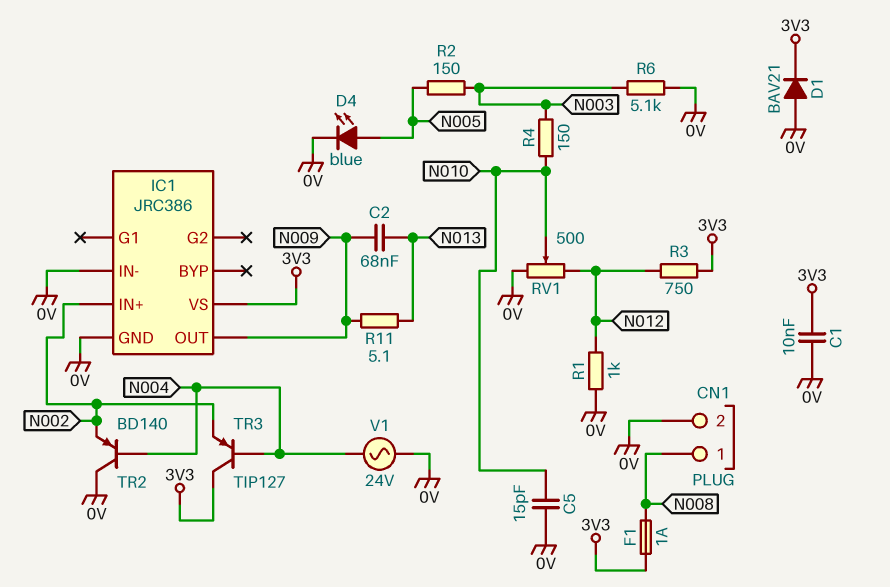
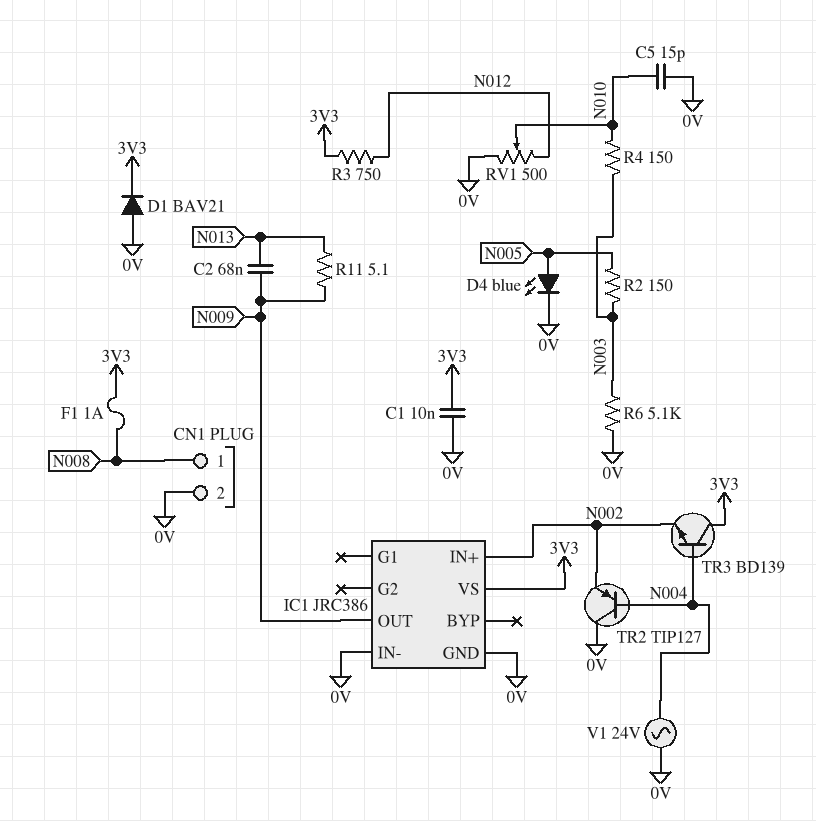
R1: 1k (0V, N012) -> none
TR2: PNP BD140 (B N004, C 0V, E N002) -> PNP TIP127 (B N004, C 0V, E N002)
TR3: PNP TIP127 (B N004, C 3V3, E N002) -> NPN BD139 (B N004, C 3V3, E N002)

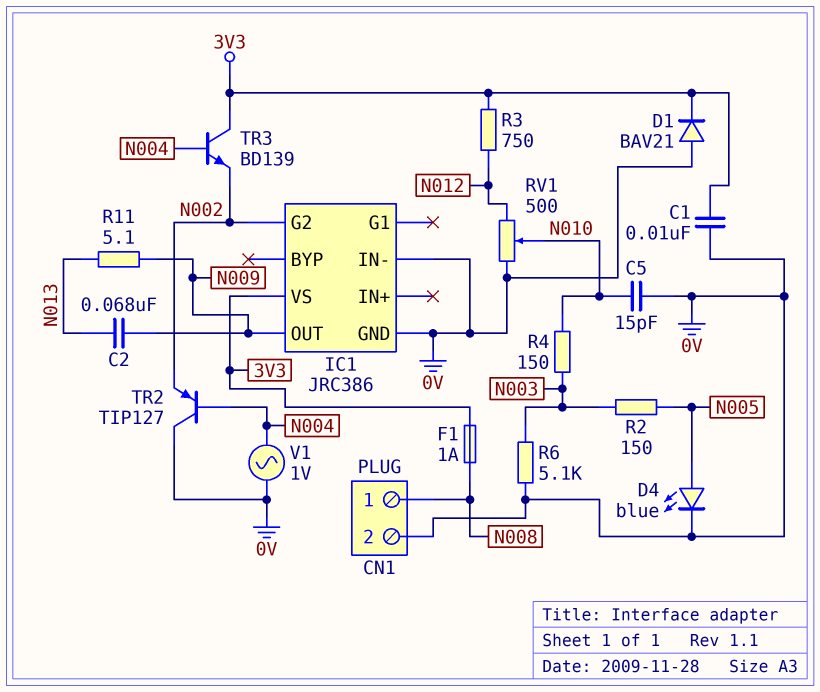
IC1 pin G2: none -> N002
IC1 pin IN+: N002 -> none
V1: AC 24V (0V, N004) -> AC 1V (0V, N004)

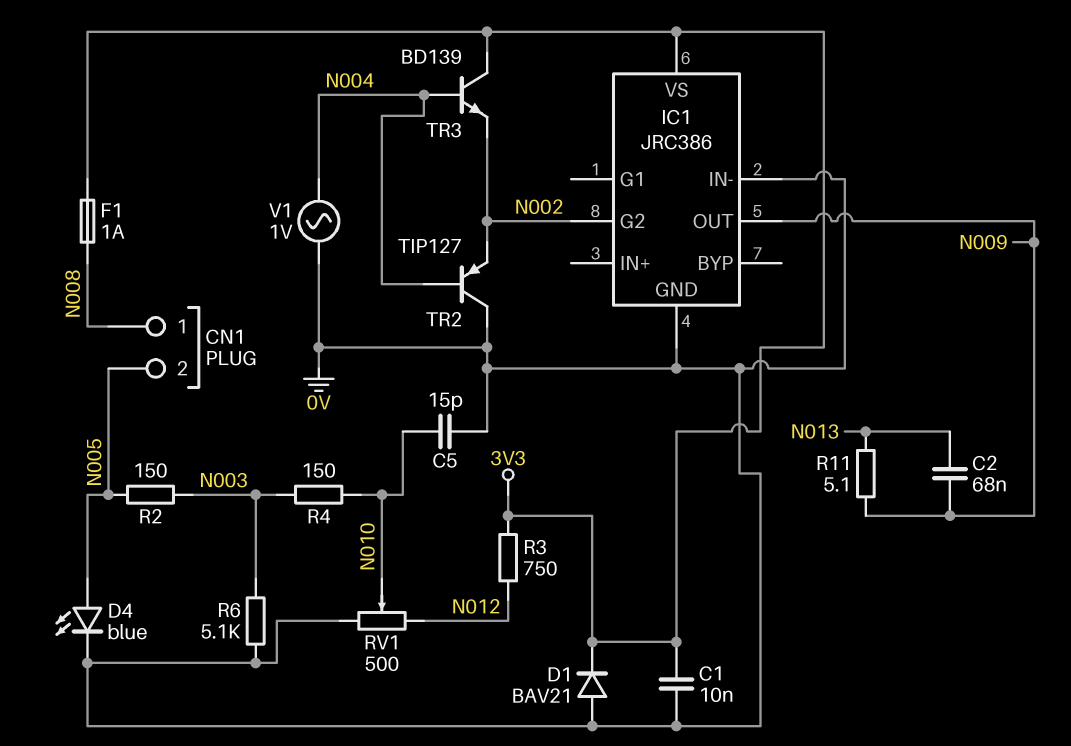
CN1 pin 2: 0V -> N005

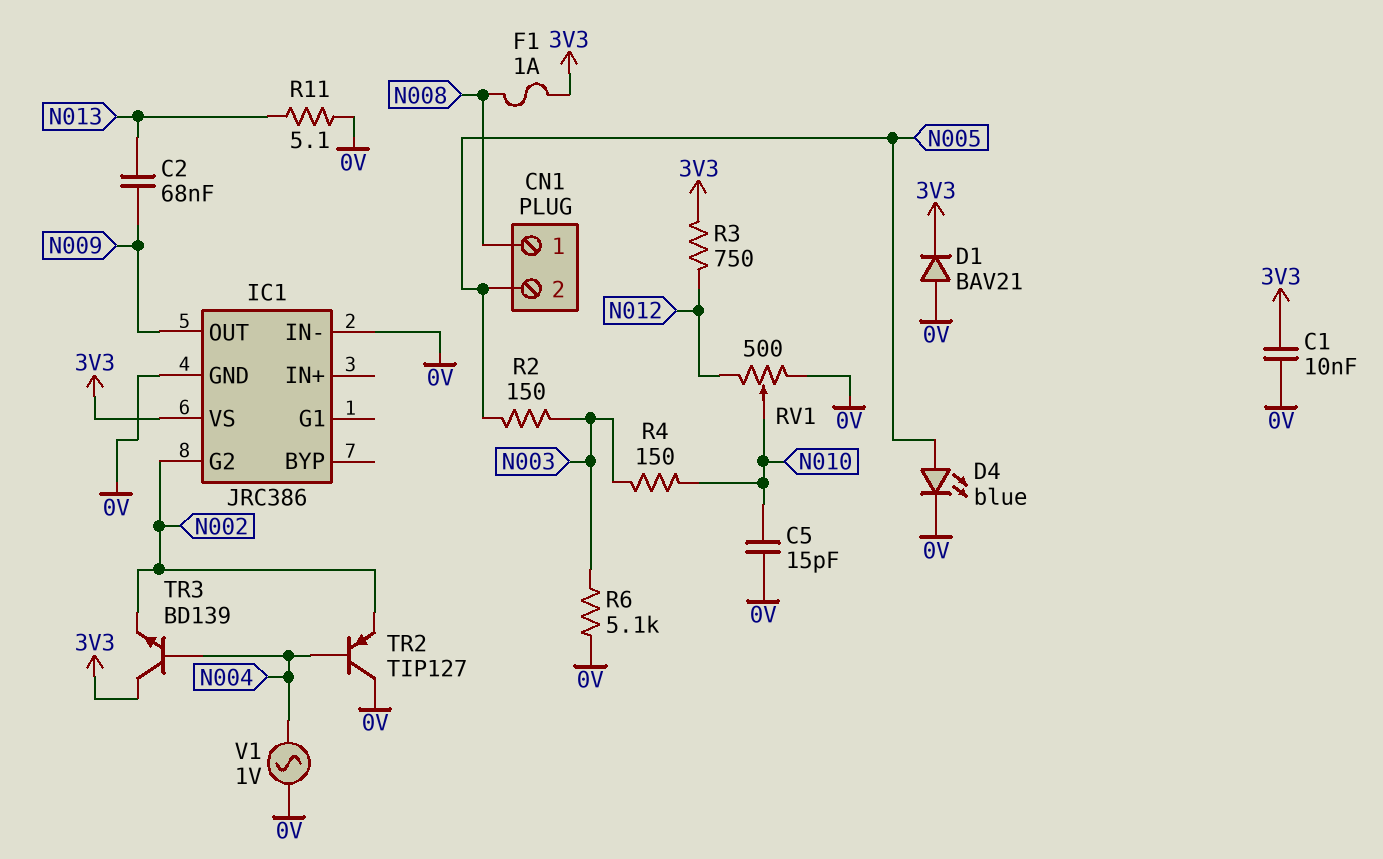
R11: 5.1 (N009, N013) -> 5.1 (0V, N013)

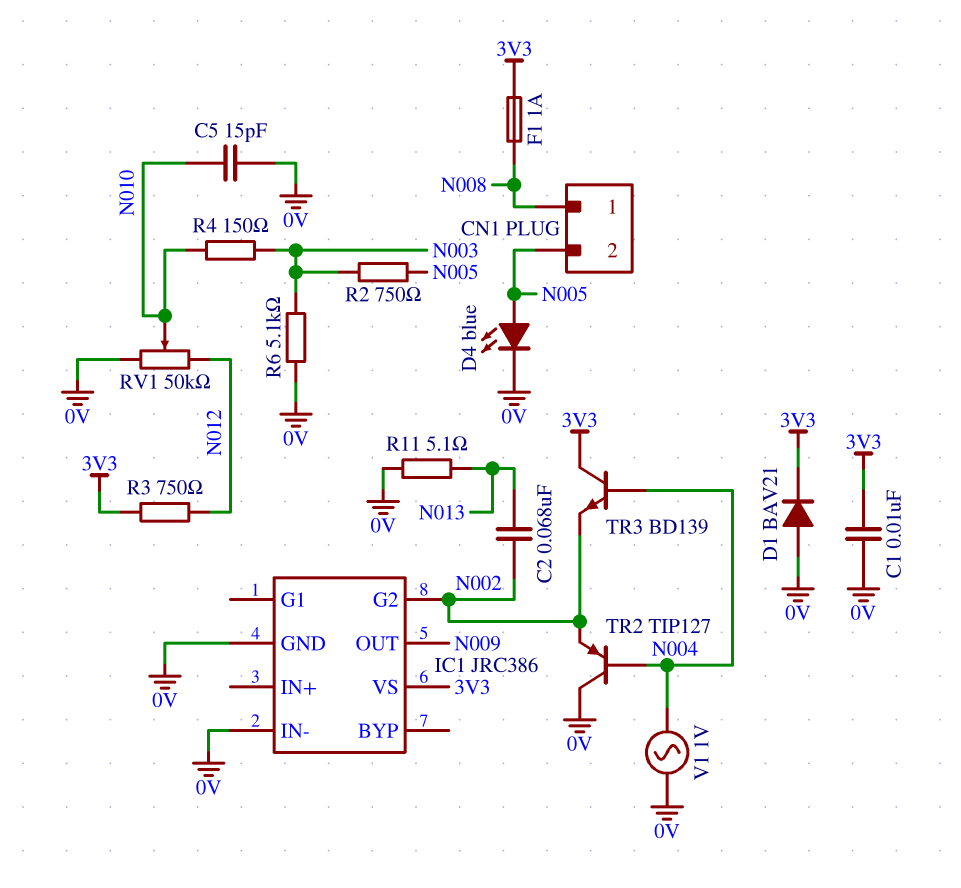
C2: 68nF (N009, N013) -> 68nF (N002, N013)
R2: 150 (N003, N005) -> 750 (N003, N005)
RV1: 500 (0V, N012, wiper N010) -> 50k (0V, N012, wiper N010)

